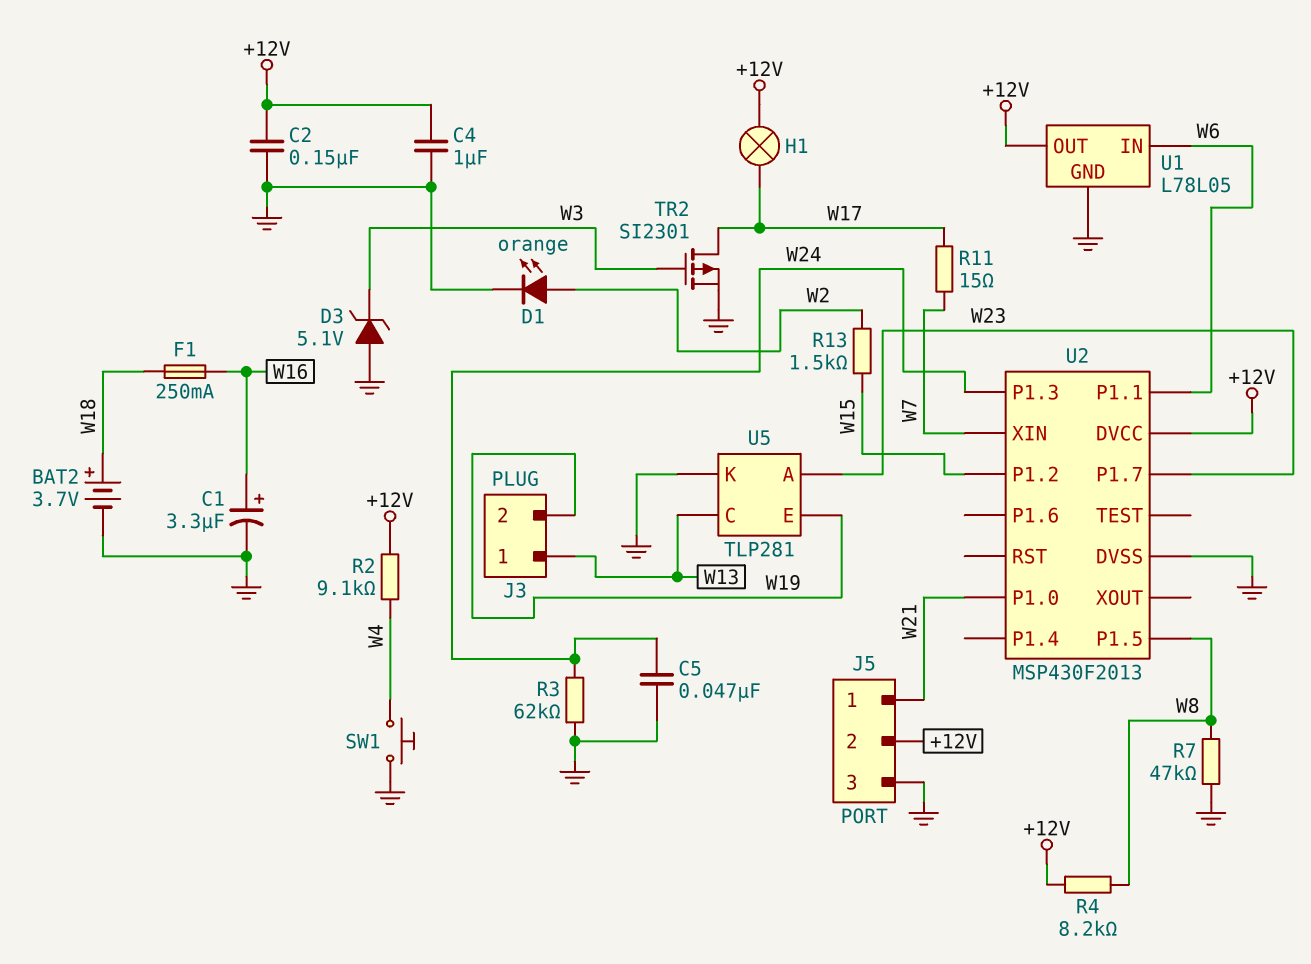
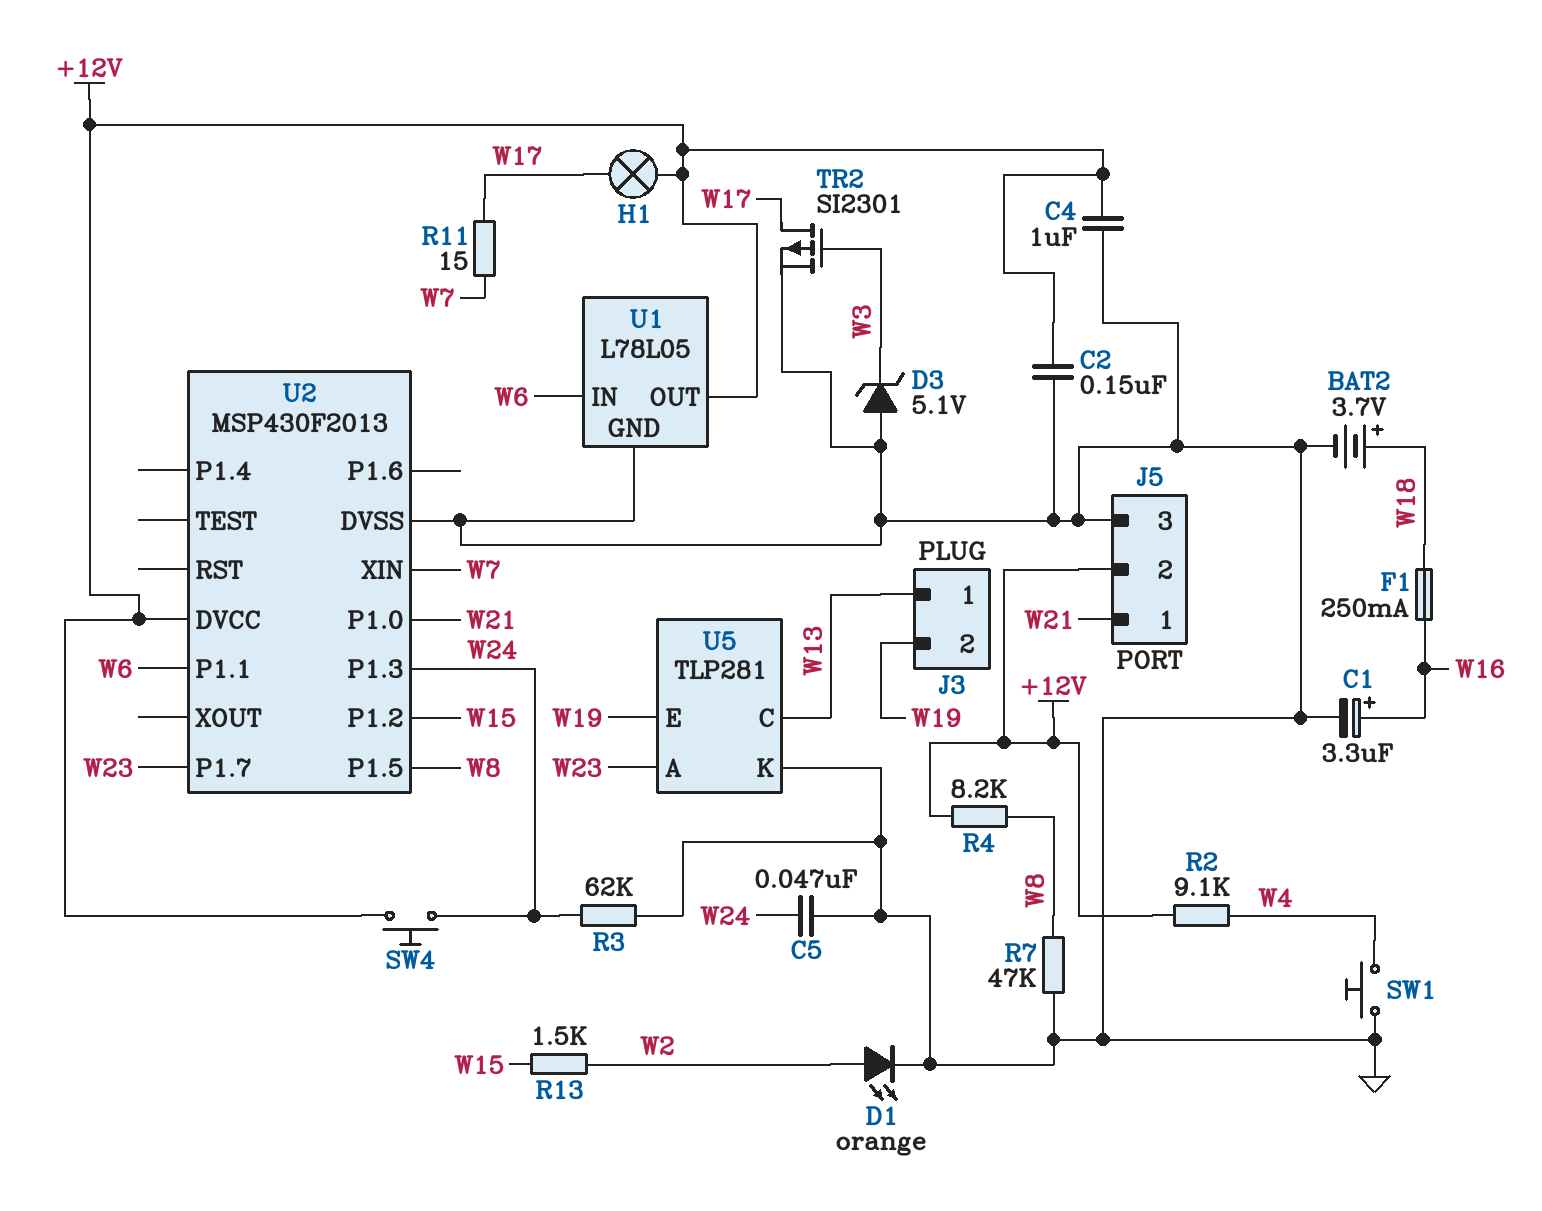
SW4: none -> button (+12V, W24)

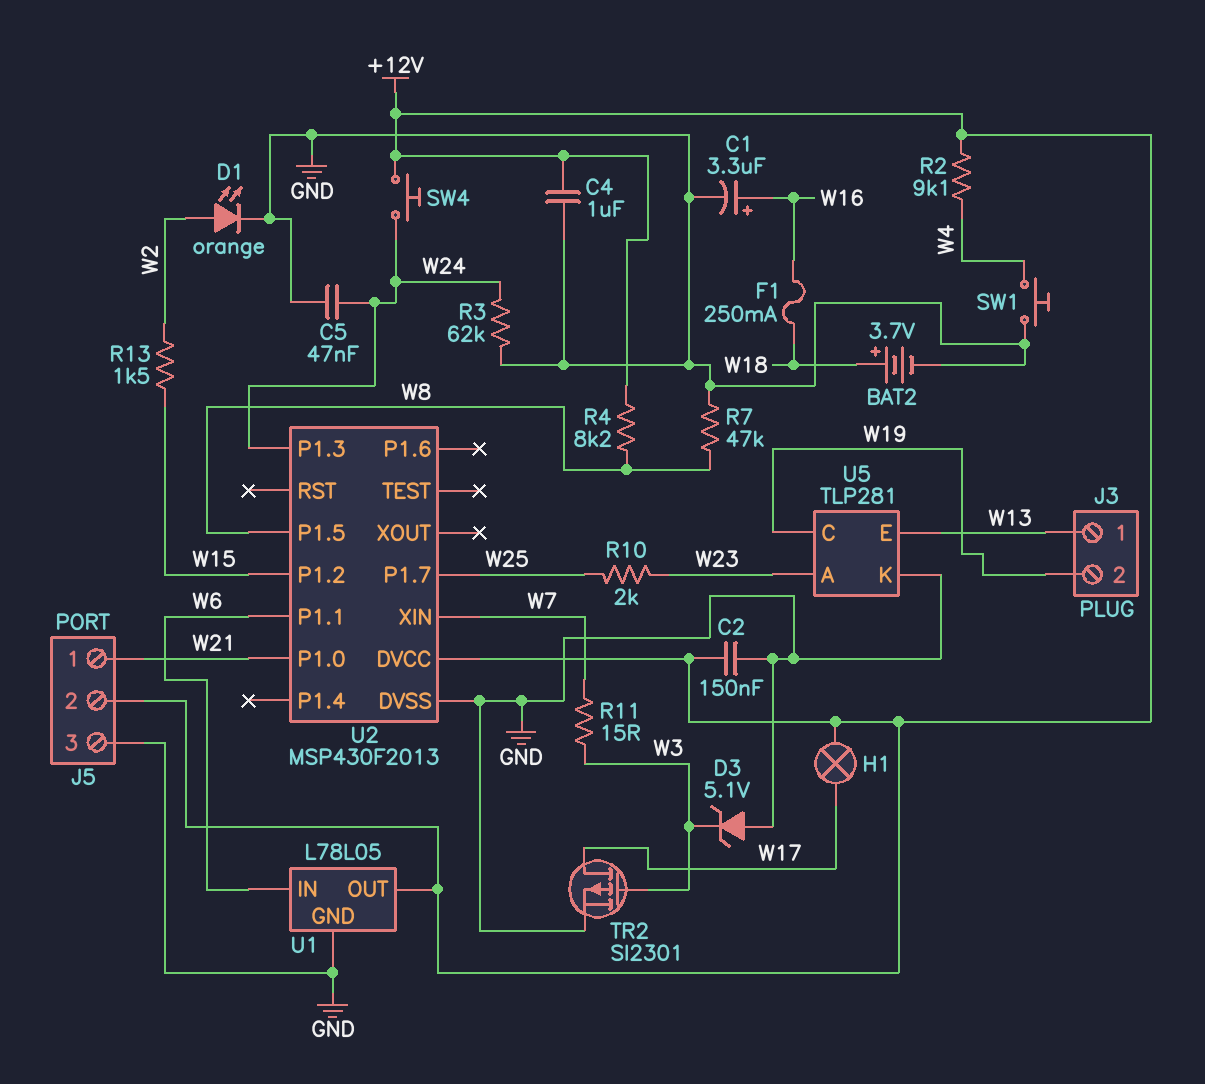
R10: none -> 2k (W23, W25)
R11: 15 (W7, W17) -> 15 (W3, W7)
U2 pin P1.7: W23 -> W25
U5 pin C: W13 -> W19
U5 pin E: W19 -> W13

